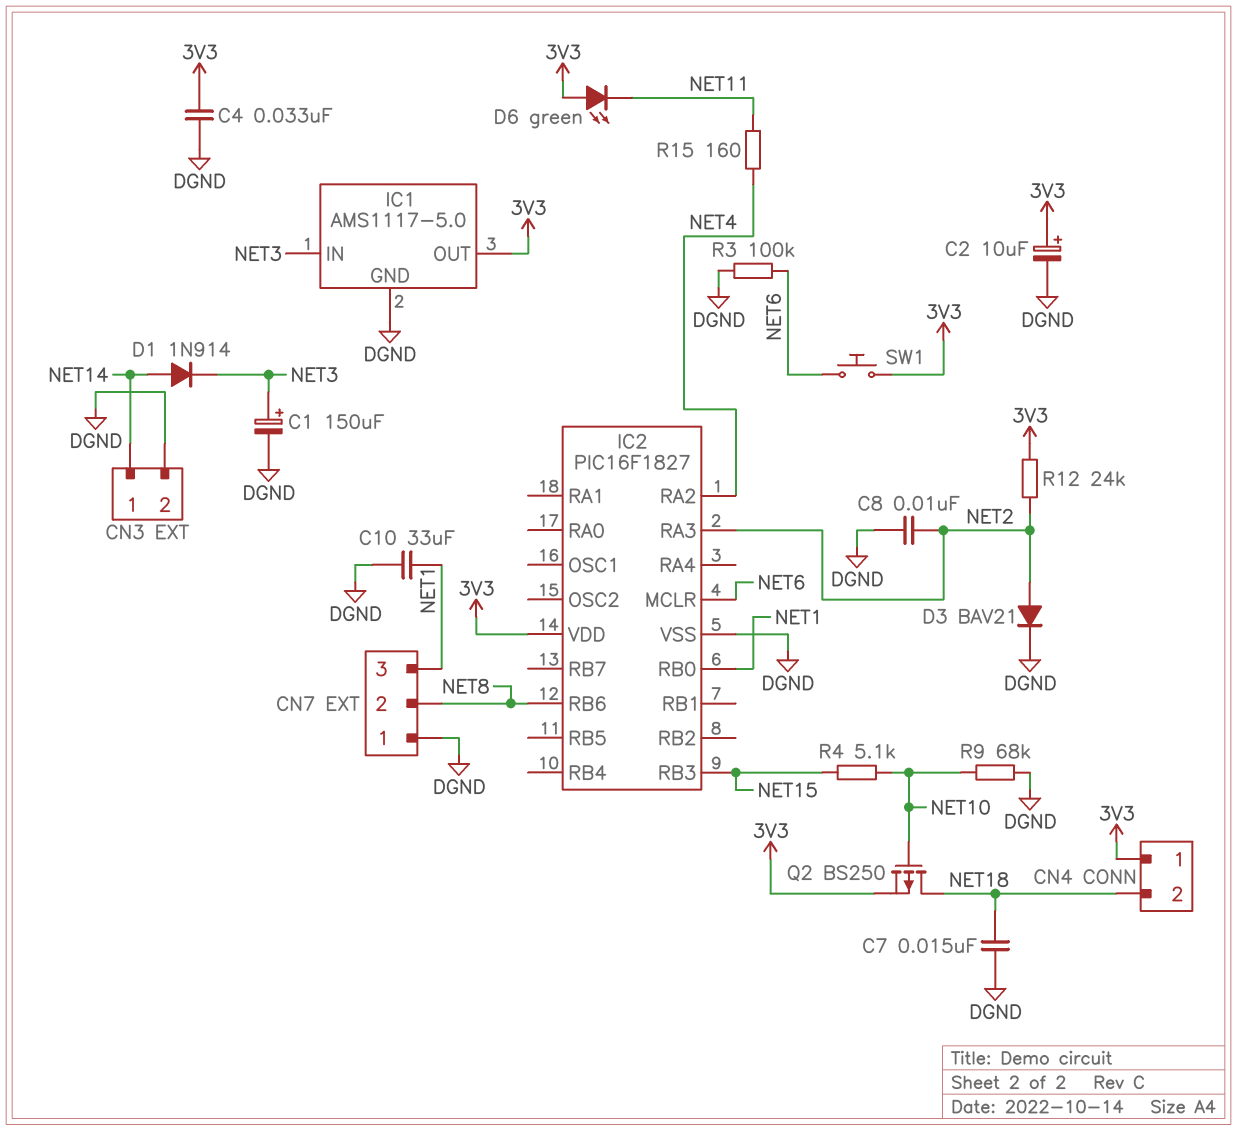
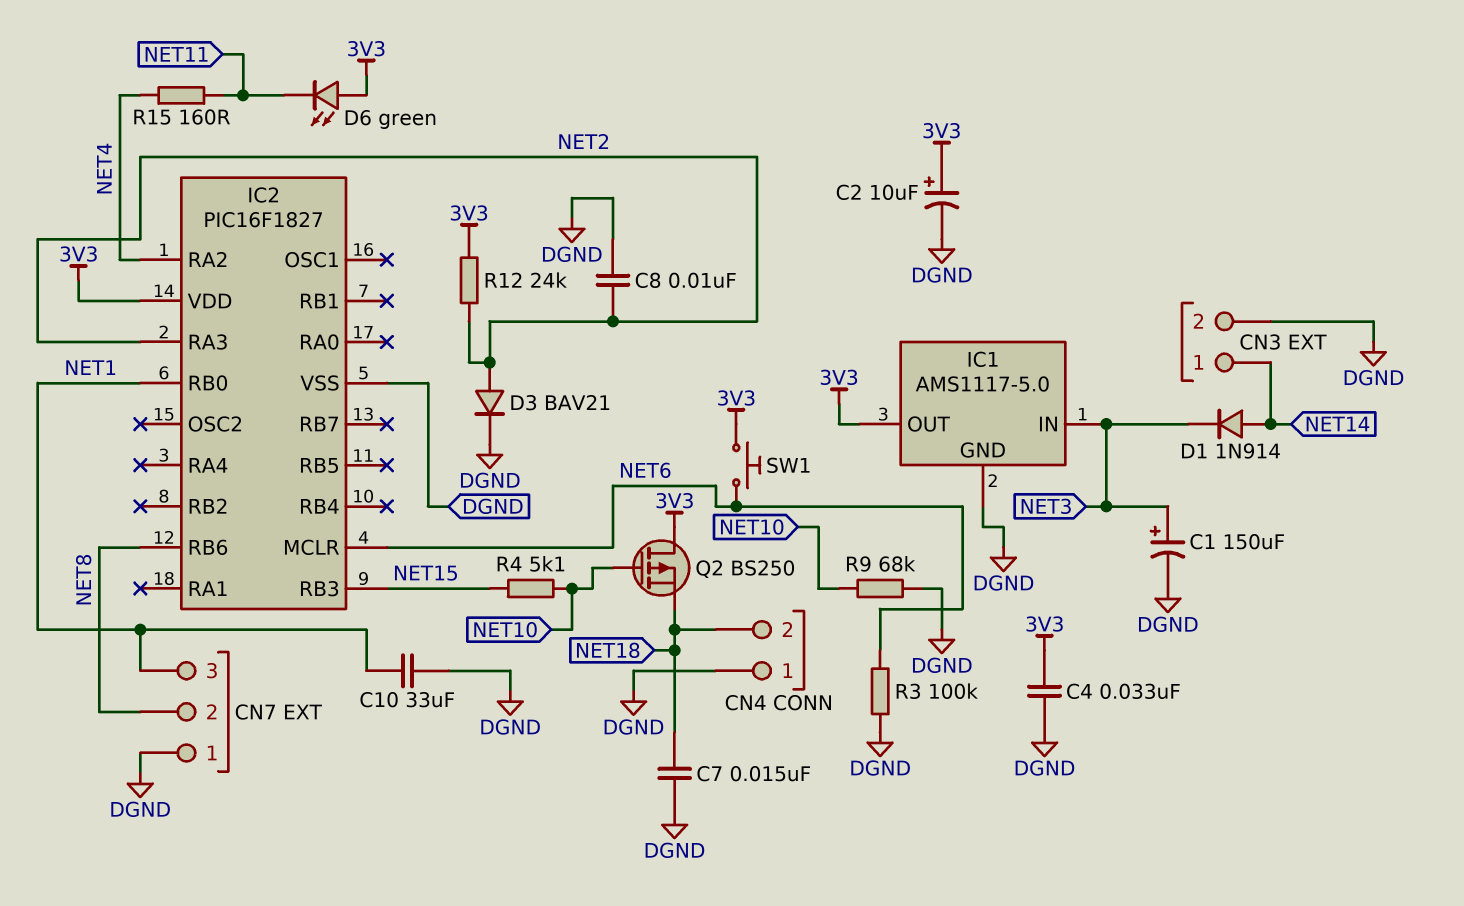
CN4 pin 1: 3V3 -> DGND
Q2: PMOS BS250 (G NET10, D NET18, S 3V3) -> PMOS BS250 (G NET10, D 3V3, S NET18)

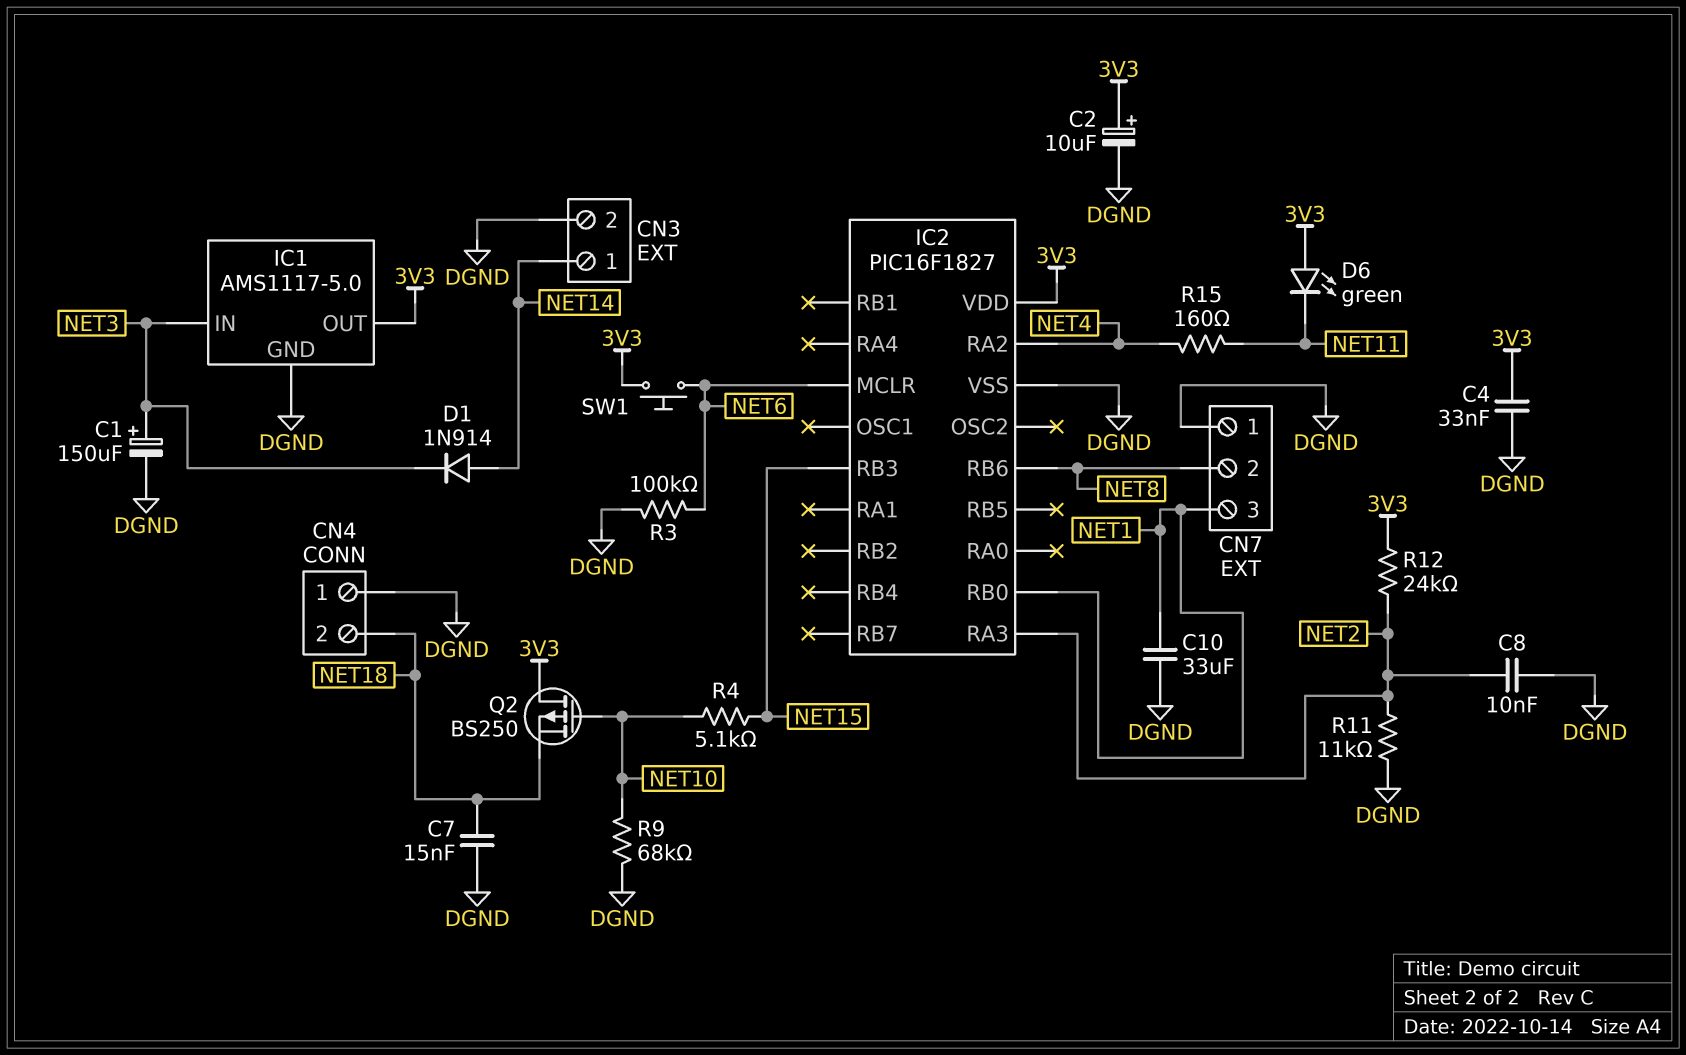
D3: diode BAV21 (A NET2, K DGND) -> none
R11: none -> 11k (DGND, NET2)

